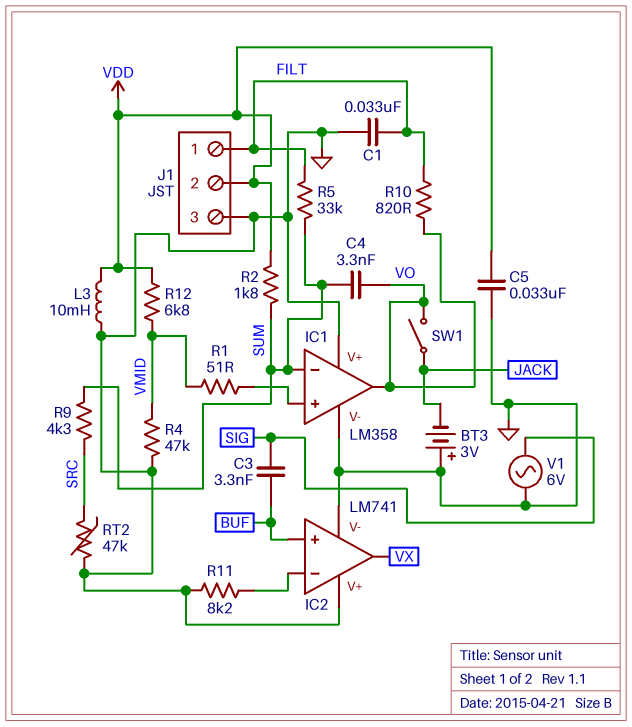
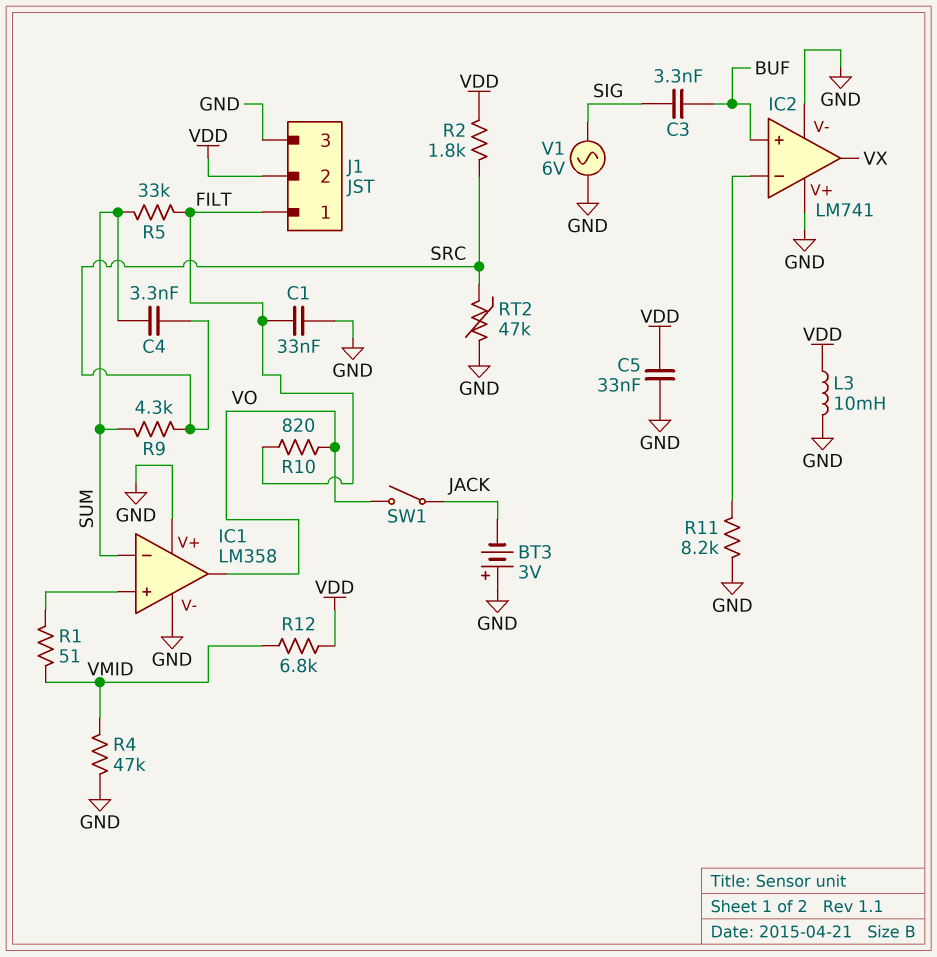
C4: 3.3nF (SUM, VO) -> 3.3nF (SRC, SUM)
R2: 1.8k (SUM, VDD) -> 1.8k (SRC, VDD)

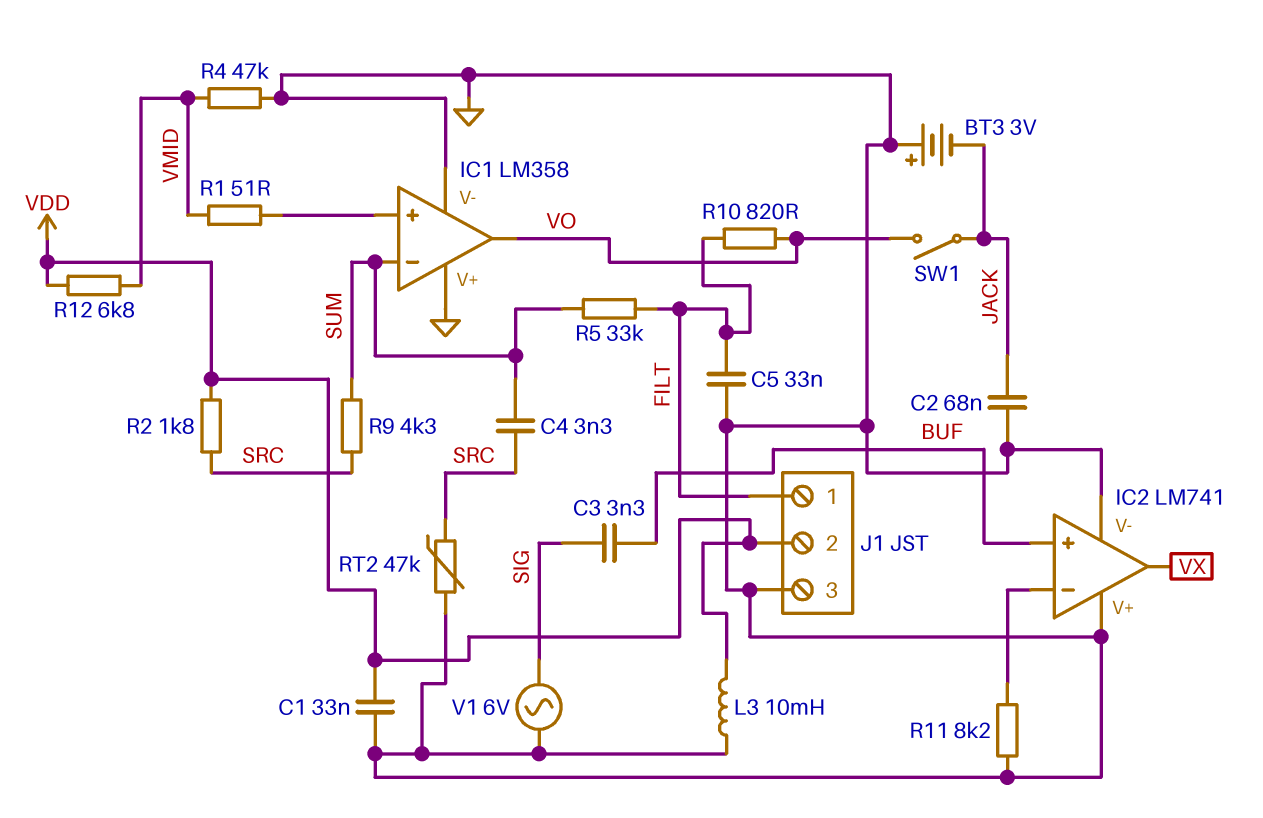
C1: 33nF (FILT, GND) -> 33nF (GND, VDD)
C2: none -> 68nF (GND, JACK)
C5: 33nF (GND, VDD) -> 33nF (FILT, GND)

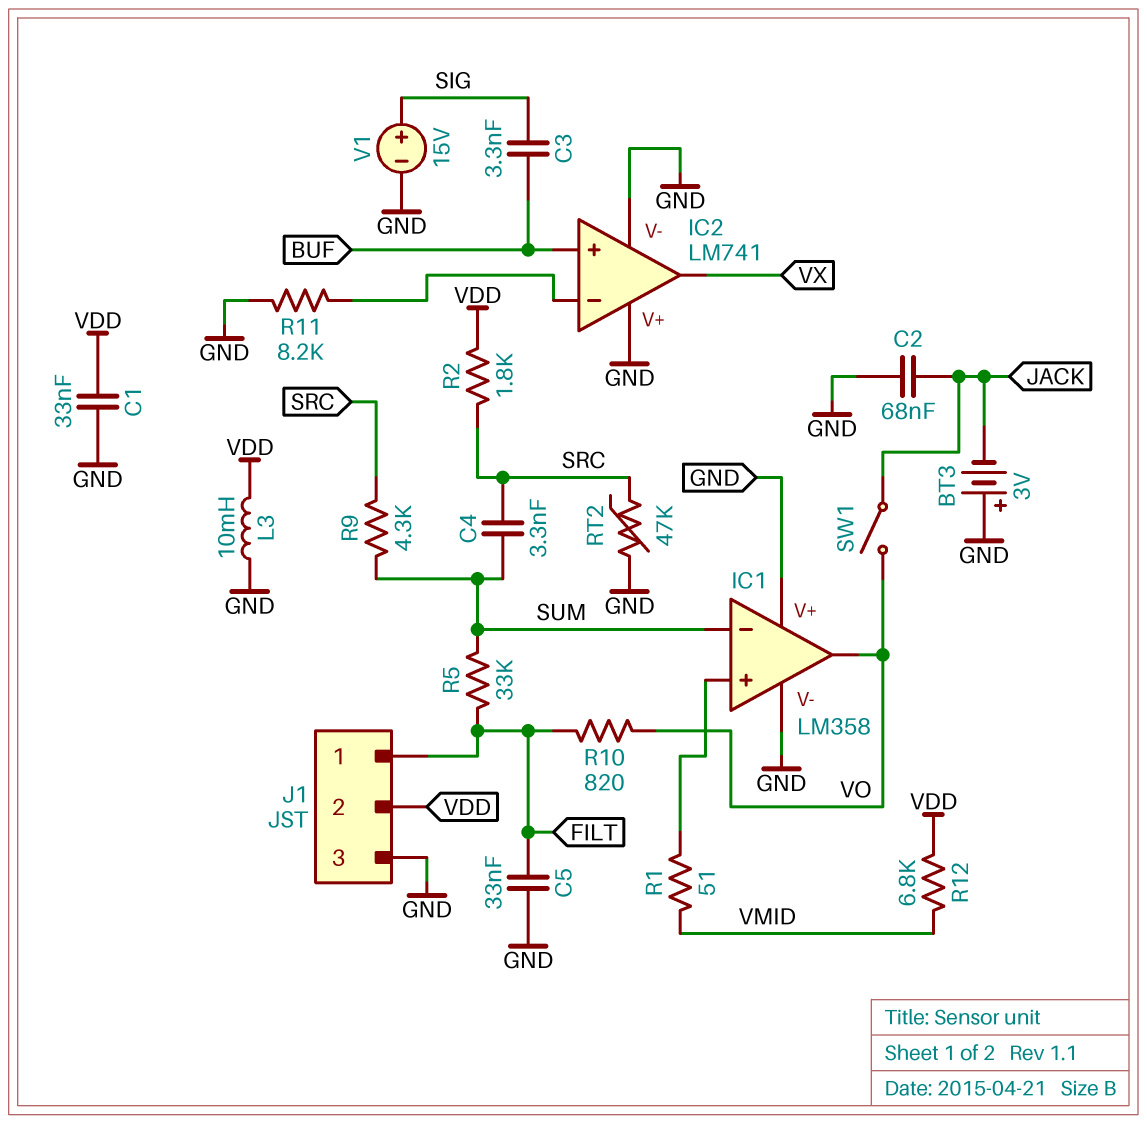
R4: 47k (GND, VMID) -> none
V1: AC 6V (GND, SIG) -> 15V (plus SIG, minus GND)

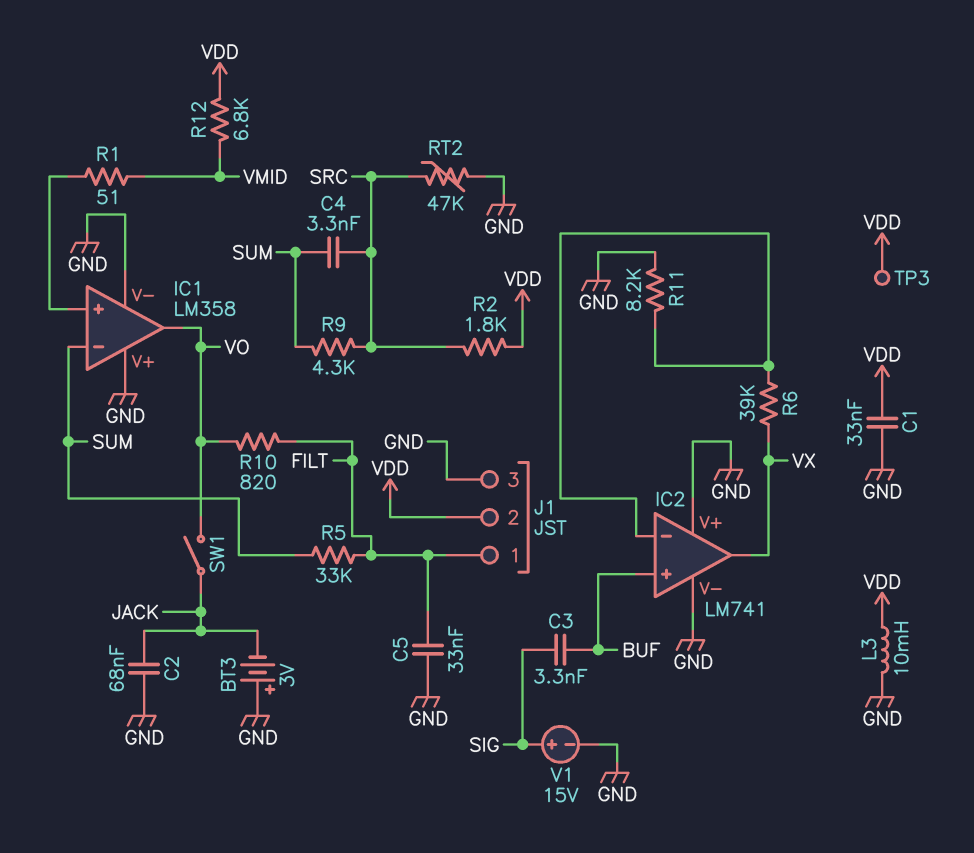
R6: none -> 39k (IC2/in-, VX)
TP3: none -> test point (VDD)

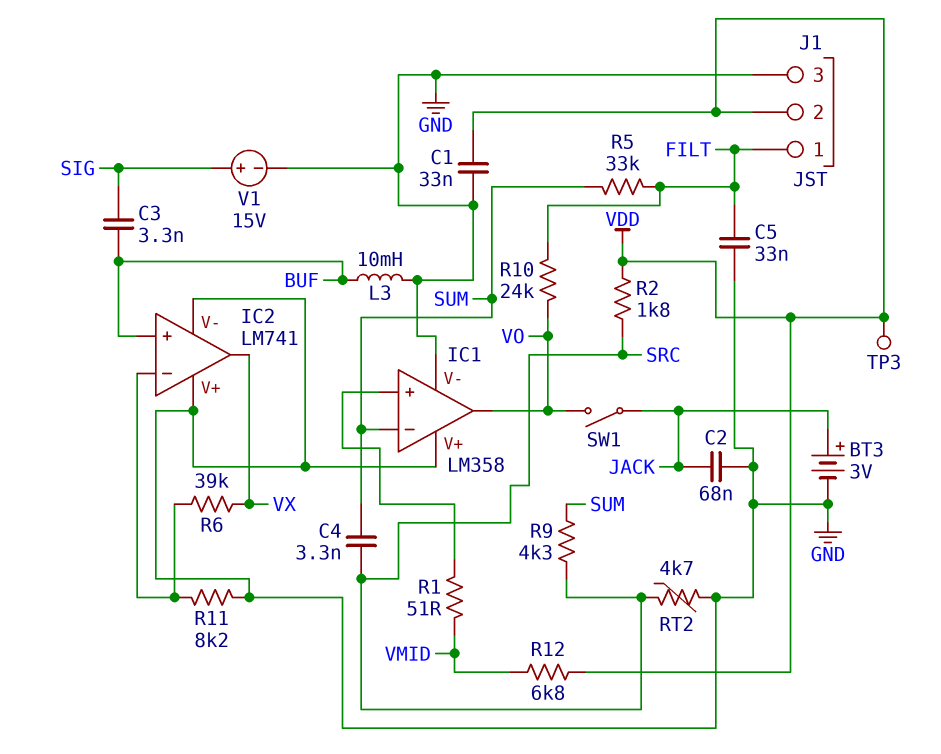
BT3: 3V (plus GND, minus JACK) -> 3V (plus JACK, minus GND)
L3: 10mH (GND, VDD) -> 10mH (BUF, GND)
R10: 820 (FILT, VO) -> 24k (FILT, VO)
RT2: 47k (GND, SRC) -> 4.7k (GND, SRC)

